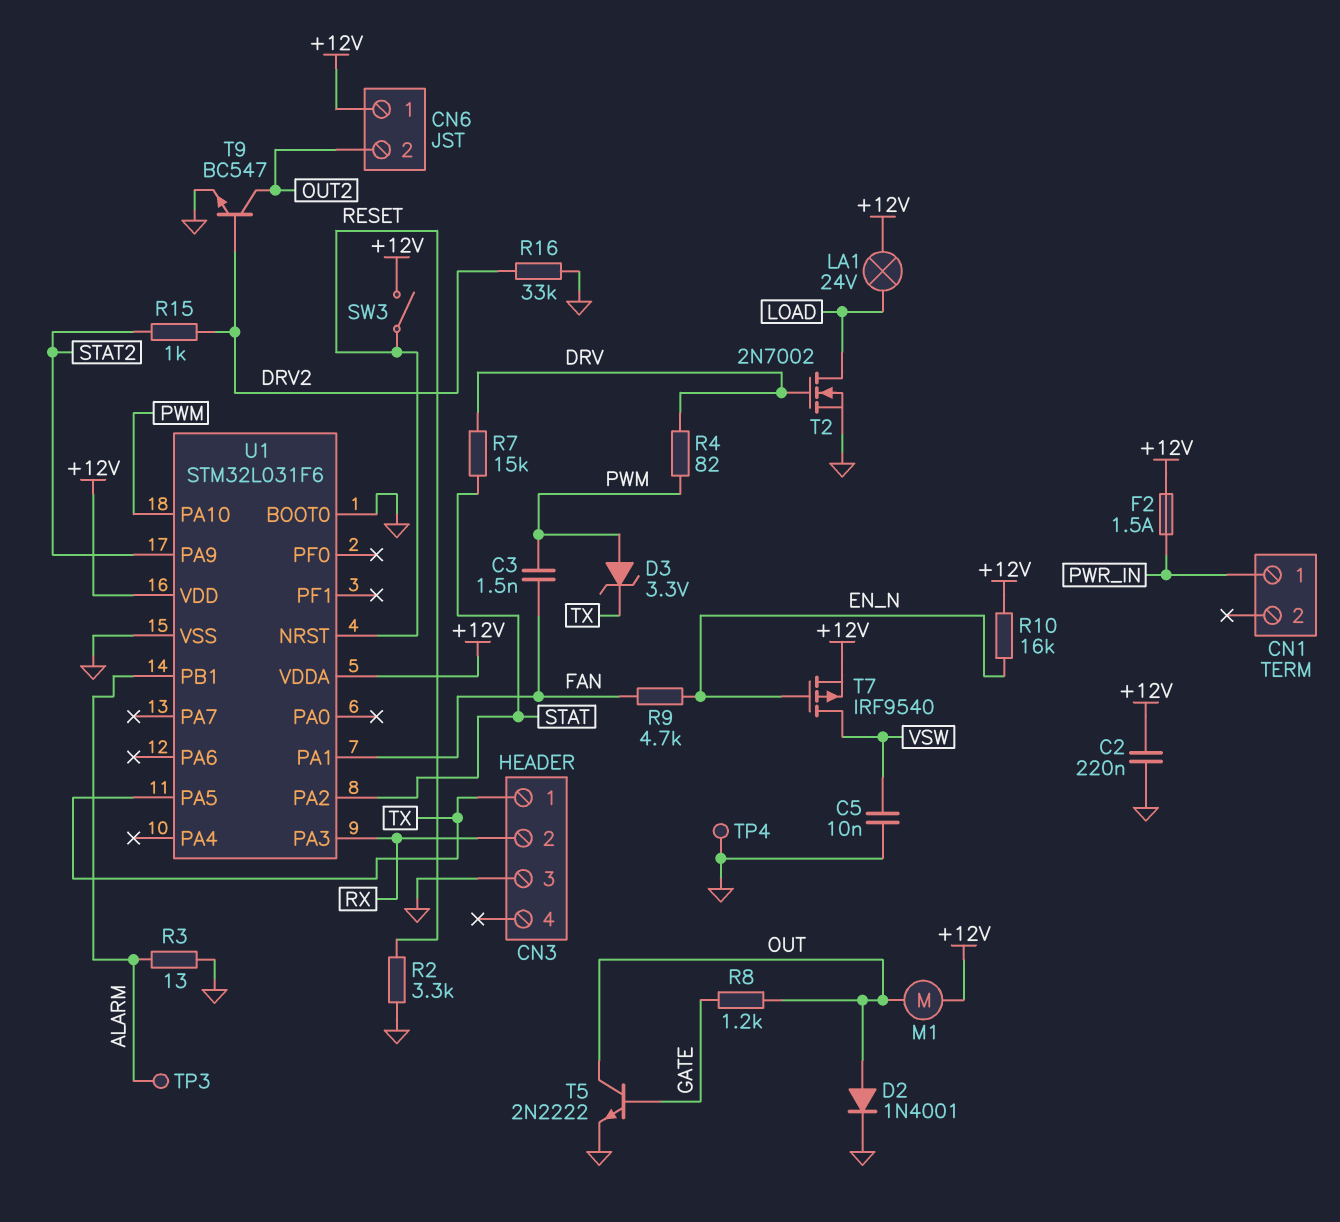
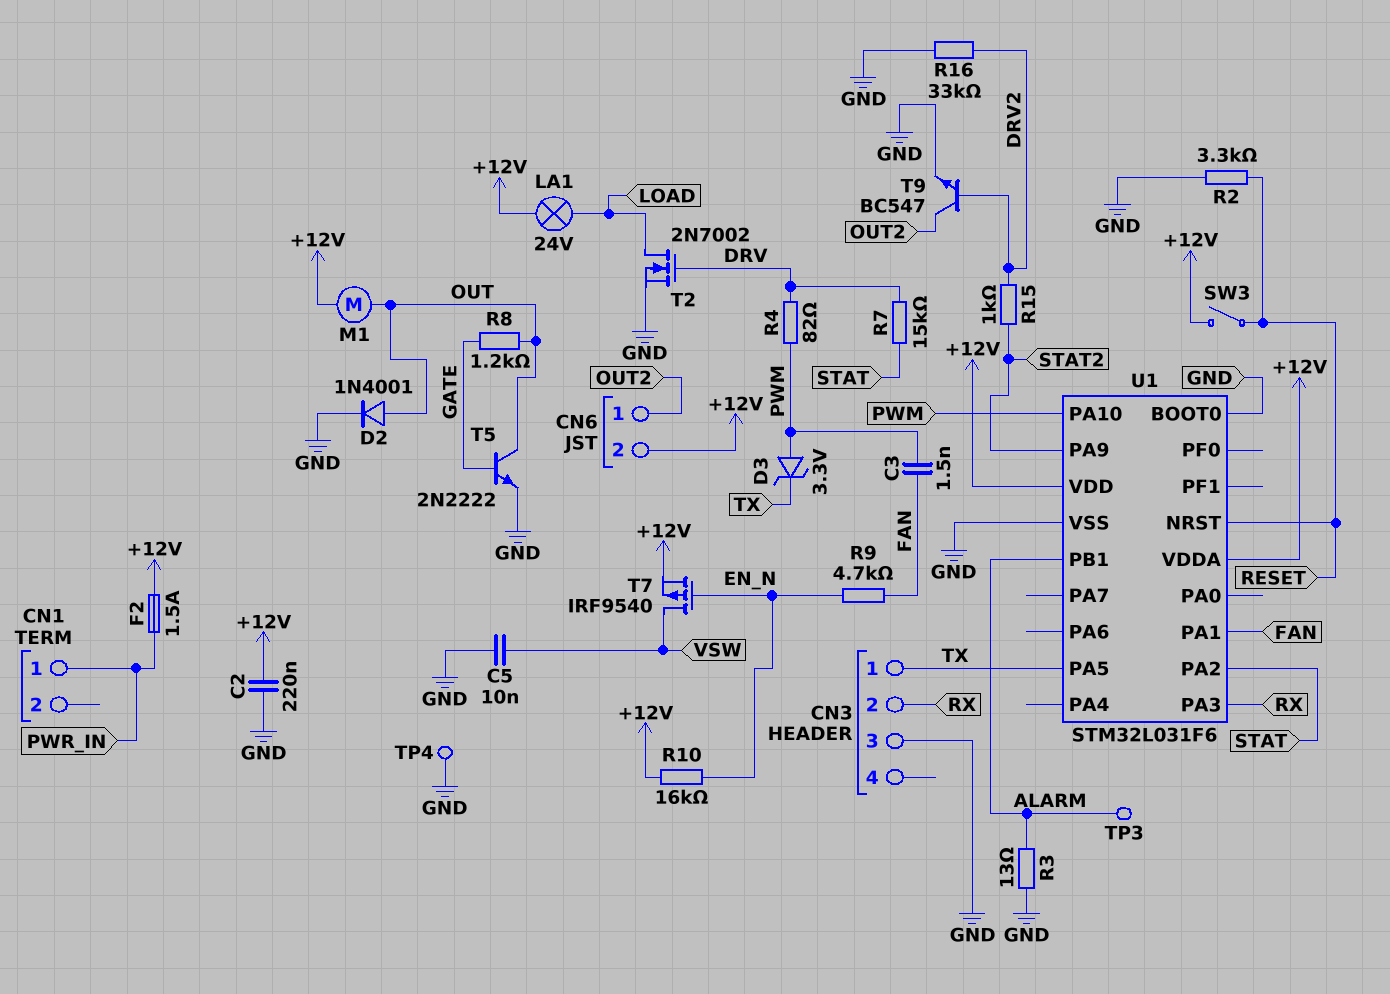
CN6 pin 1: +12V -> OUT2
CN6 pin 2: OUT2 -> +12V

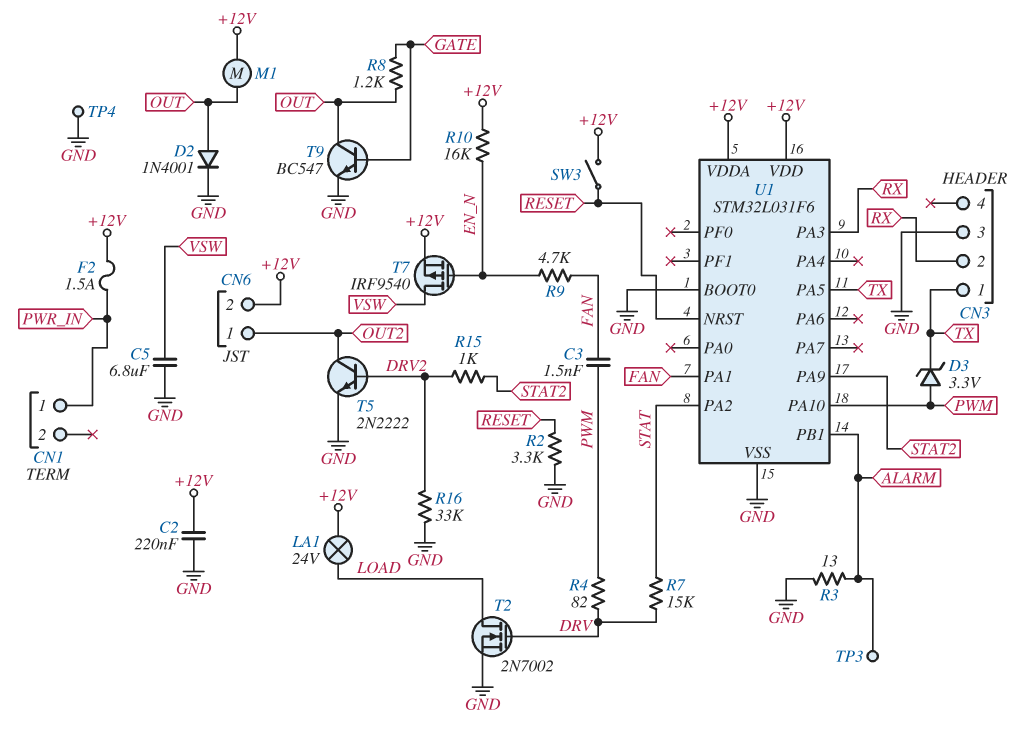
C5: 10nF (GND, VSW) -> 6.8uF (GND, VSW)
T5: NPN 2N2222 (B GATE, C OUT, E GND) -> NPN 2N2222 (B DRV2, C OUT2, E GND)
T9: NPN BC547 (B DRV2, C OUT2, E GND) -> NPN BC547 (B GATE, C OUT, E GND)

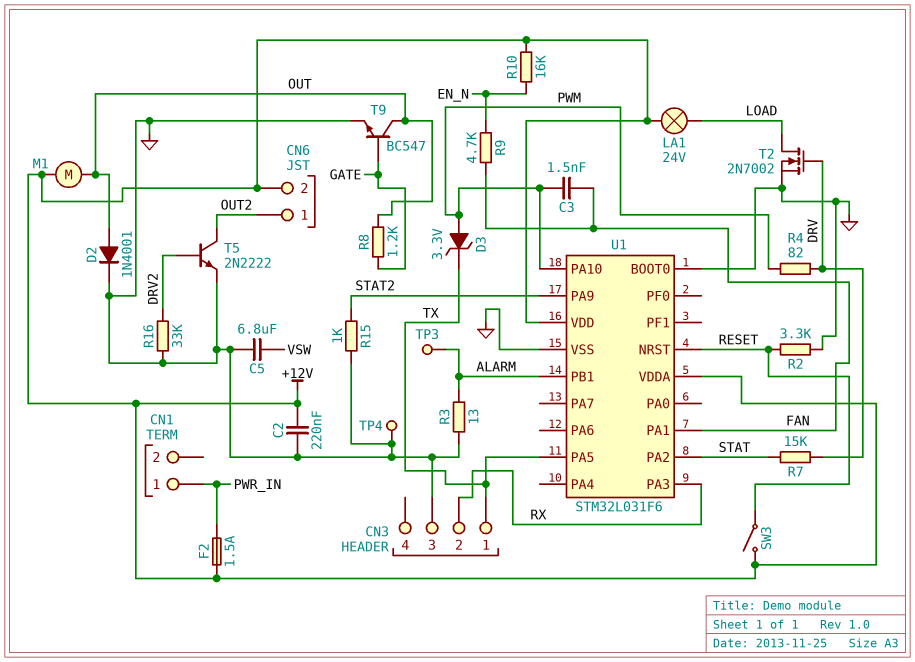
R15: 1k (DRV2, STAT2) -> 1k (GND, STAT2)
T7: PMOS IRF9540 (G EN_N, D VSW, S +12V) -> none

